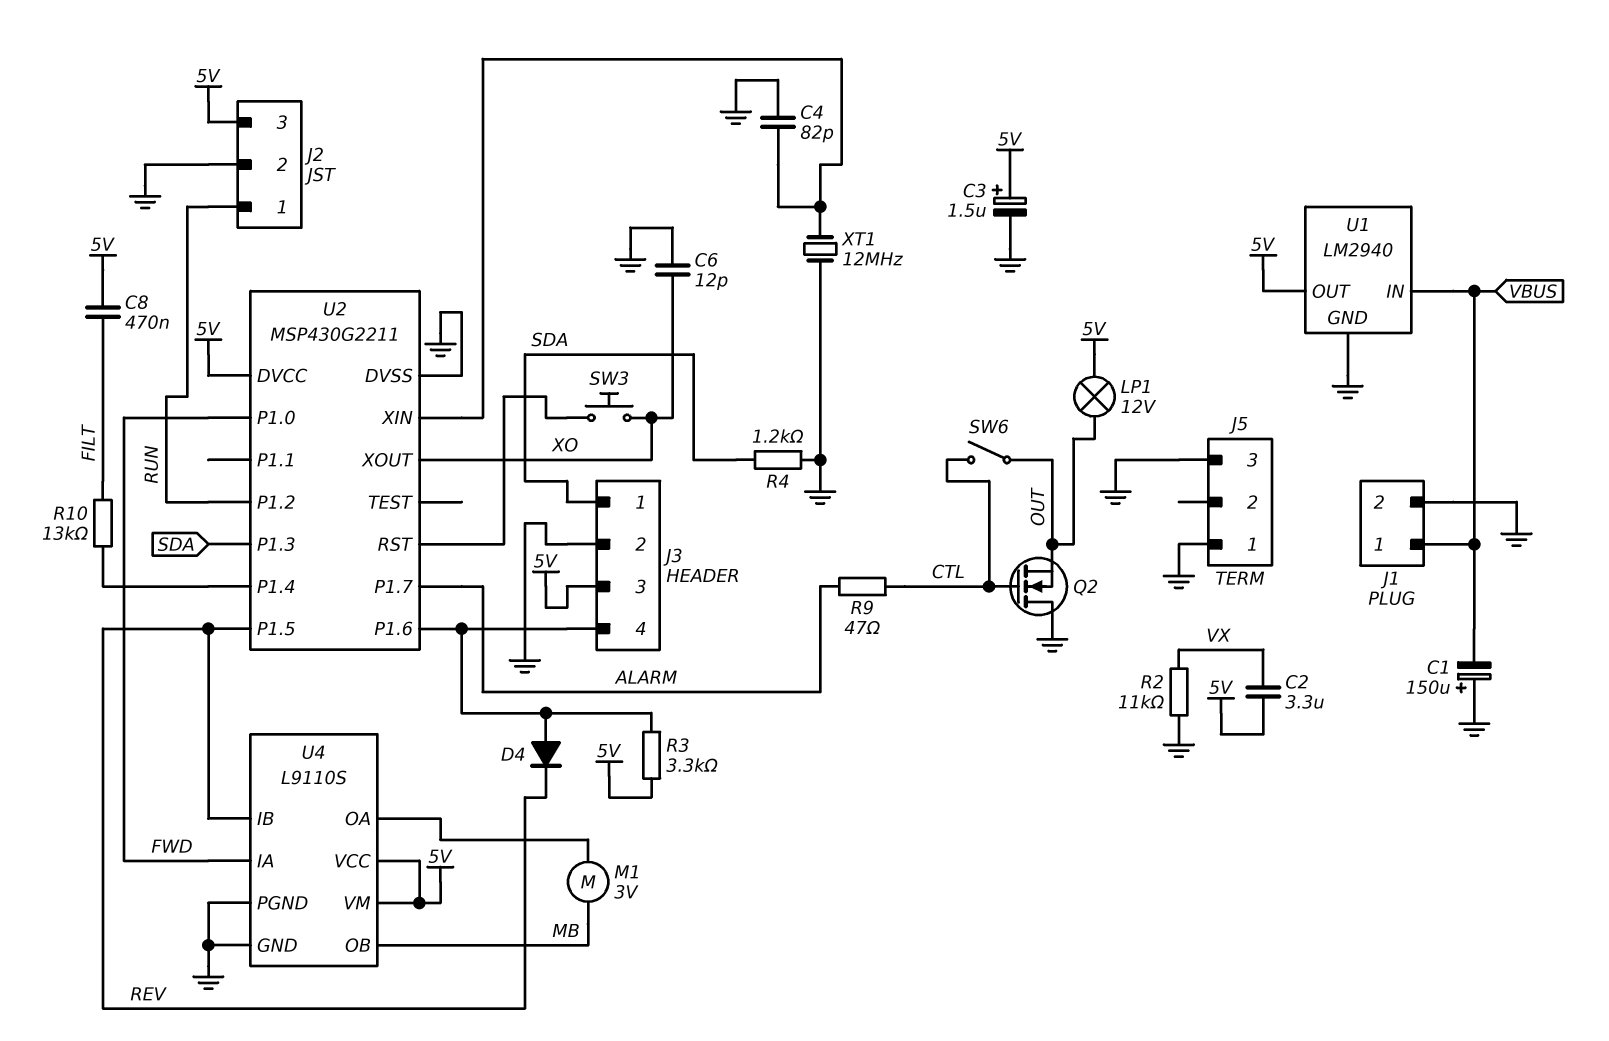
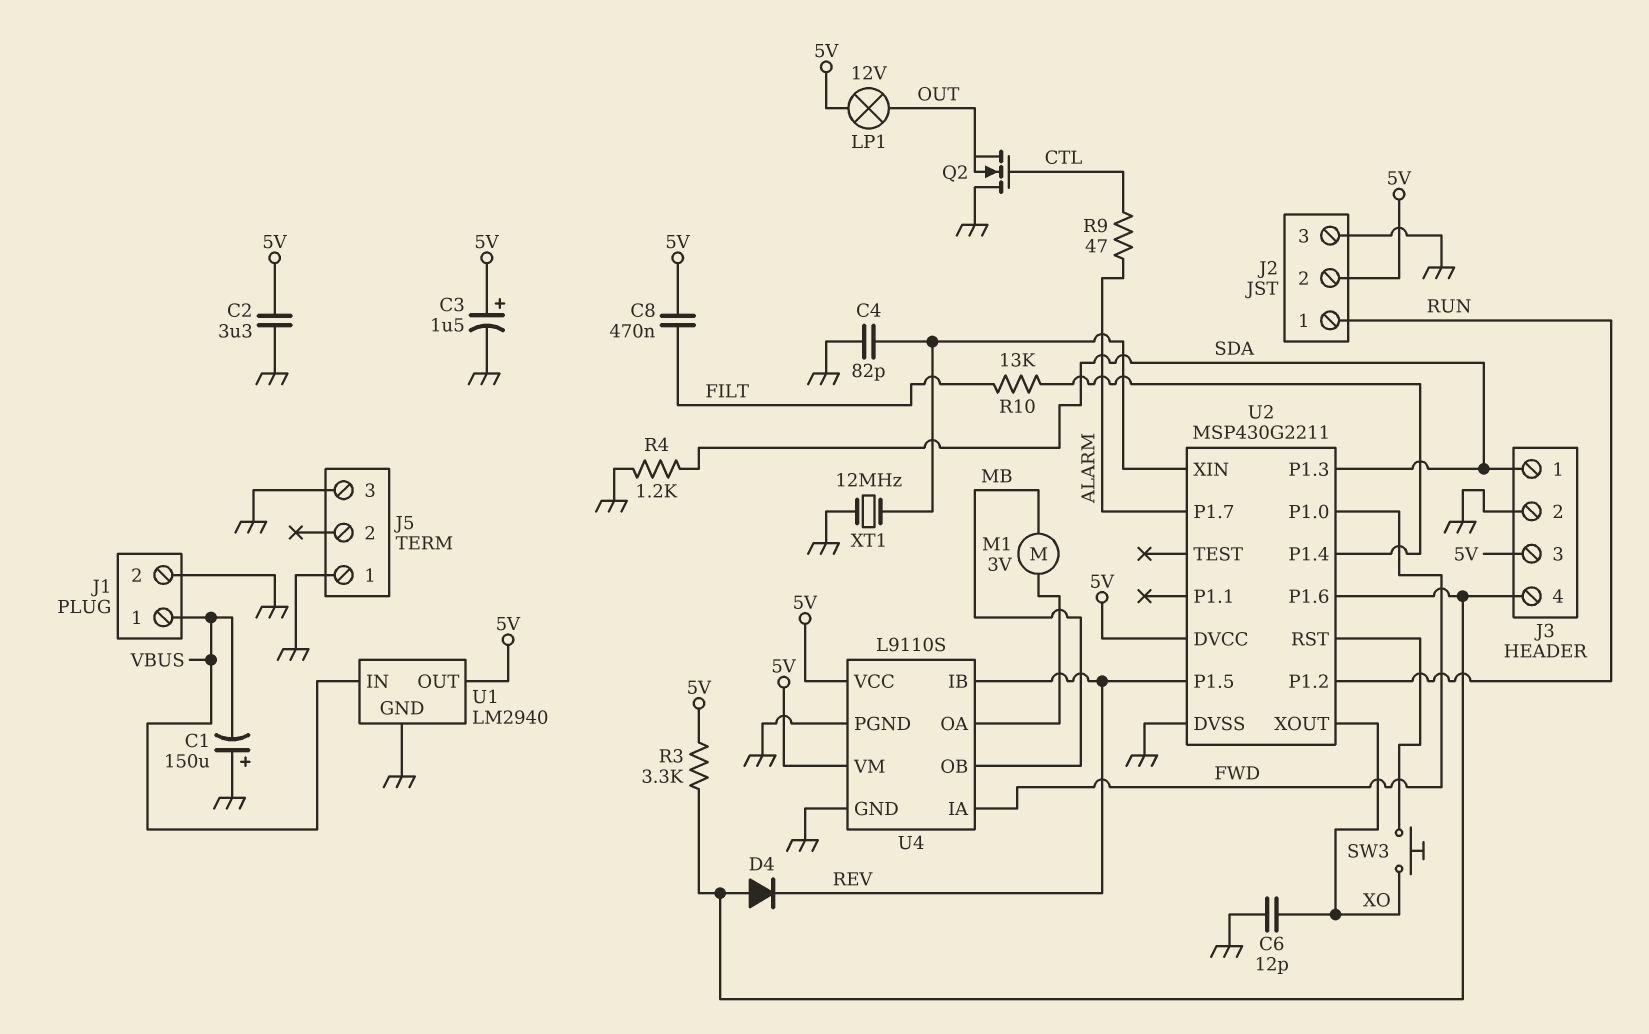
C2: 3.3uF (5V, VX) -> 3.3uF (5V, GND)
J2 pin 2: GND -> 5V
J2 pin 3: 5V -> GND
R2: 11k (GND, VX) -> none
SW6: switch (CTL, OUT) -> none

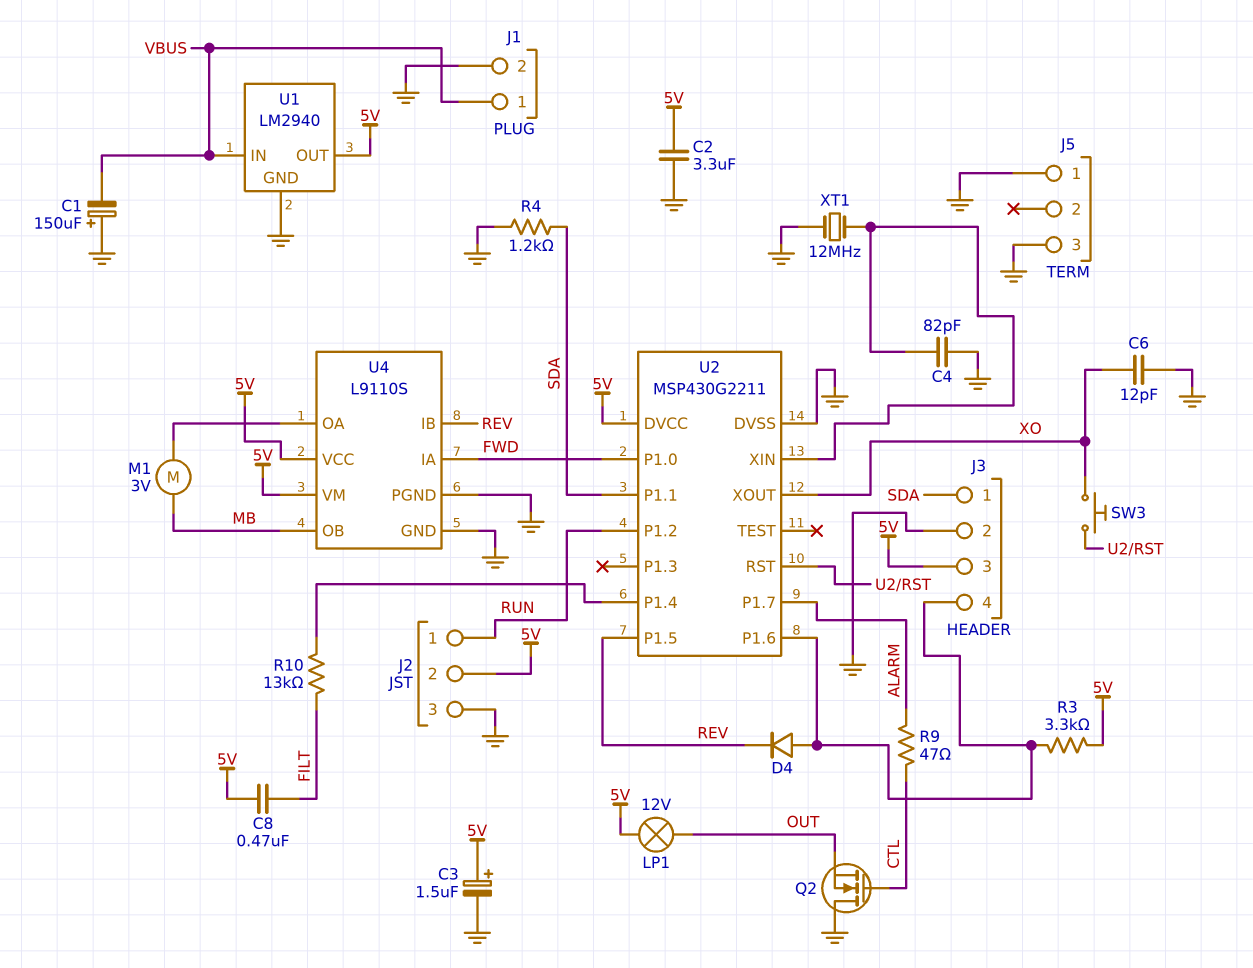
U2 pin P1.1: none -> SDA
U2 pin P1.3: SDA -> none

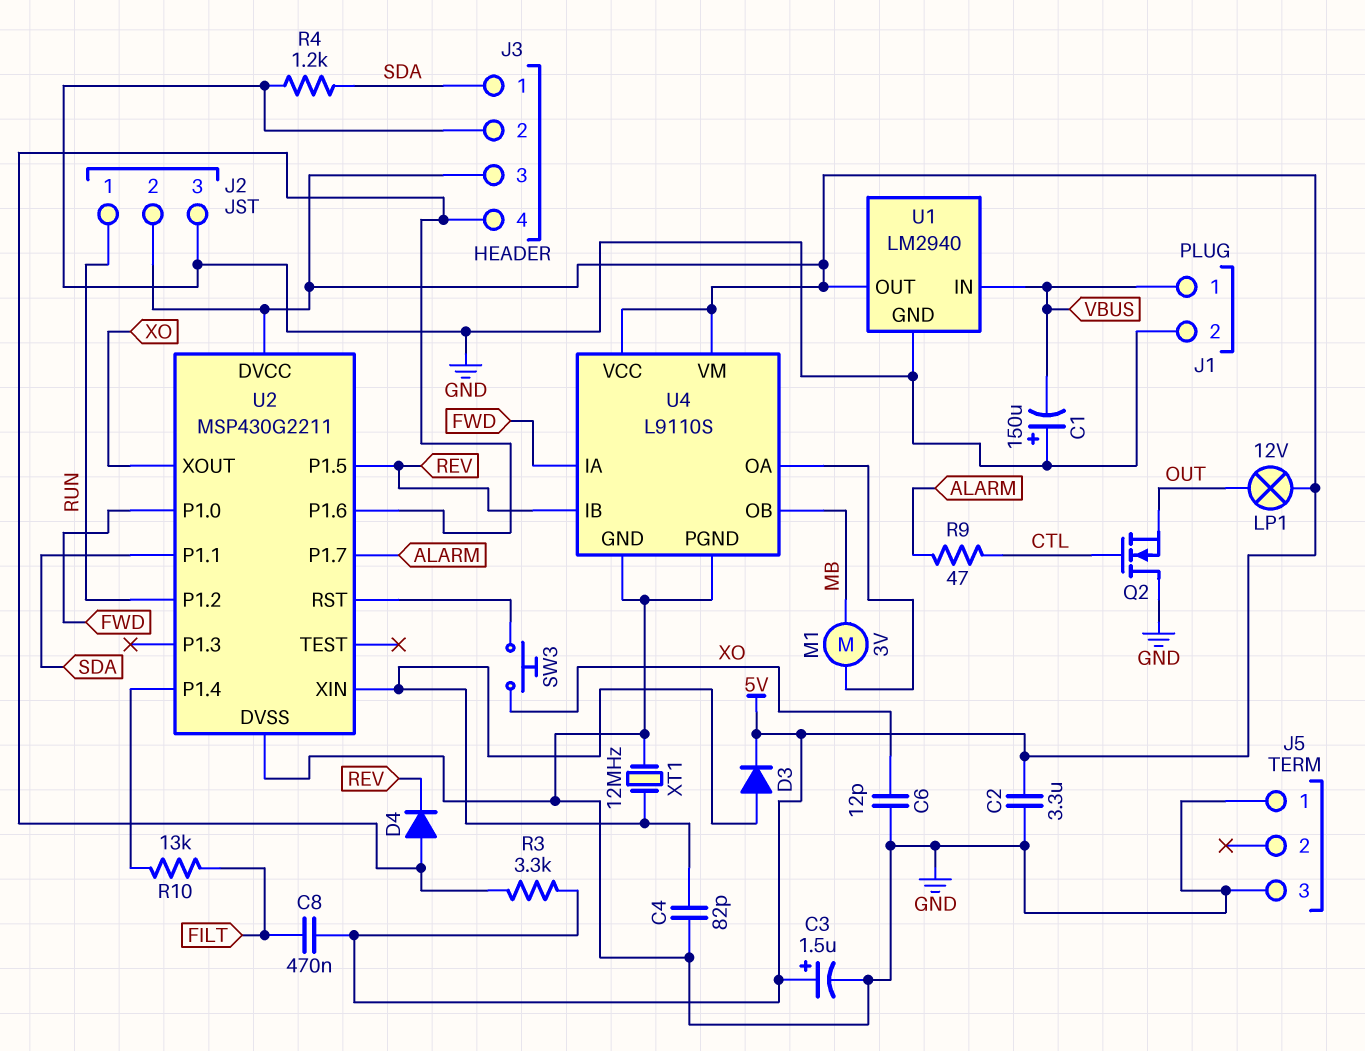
D3: none -> diode (A U2/XIN, K 5V)

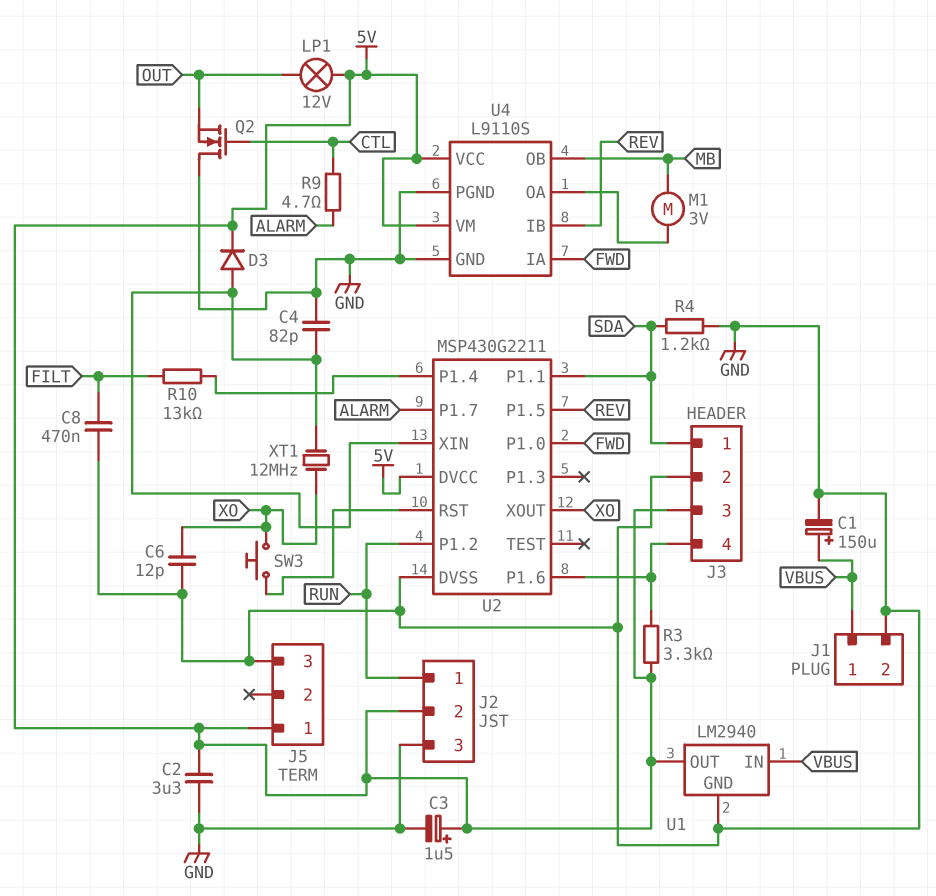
C1: 150uF (plus GND, minus VBUS) -> 150uF (plus VBUS, minus GND)
C8: 470nF (5V, FILT) -> 470nF (FILT, GND)
D4: diode (A J3/4, K REV) -> none
J5 pin 1: GND -> 5V
R9: 47 (ALARM, CTL) -> 4.7 (ALARM, CTL)
XT1: 12MHz (GND, U2/XIN) -> 12MHz (U2/XIN, XO)

